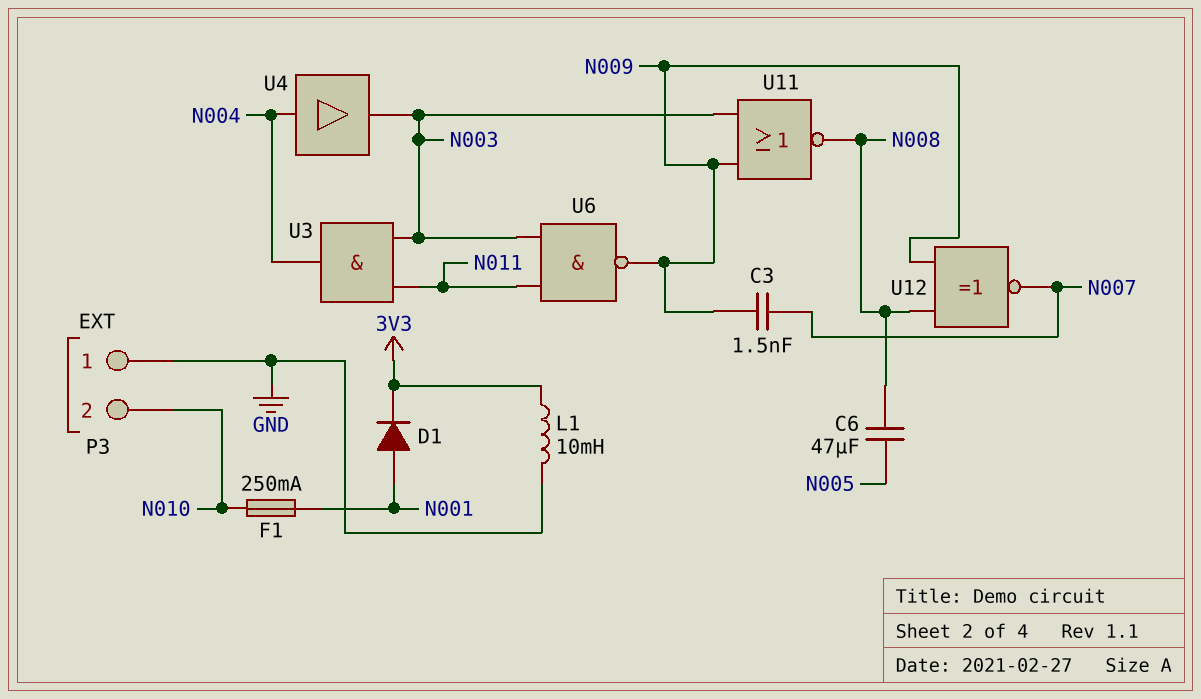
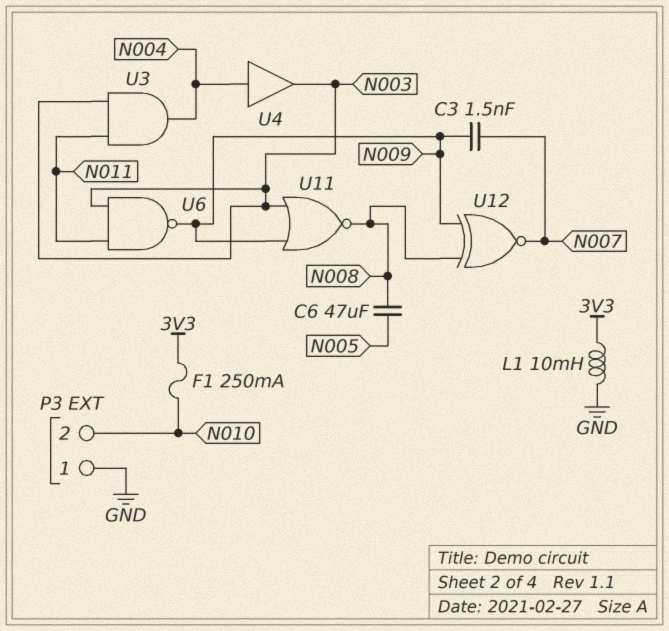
D1: diode (A N001, K 3V3) -> none
F1: 250mA (N001, N010) -> 250mA (3V3, N010)

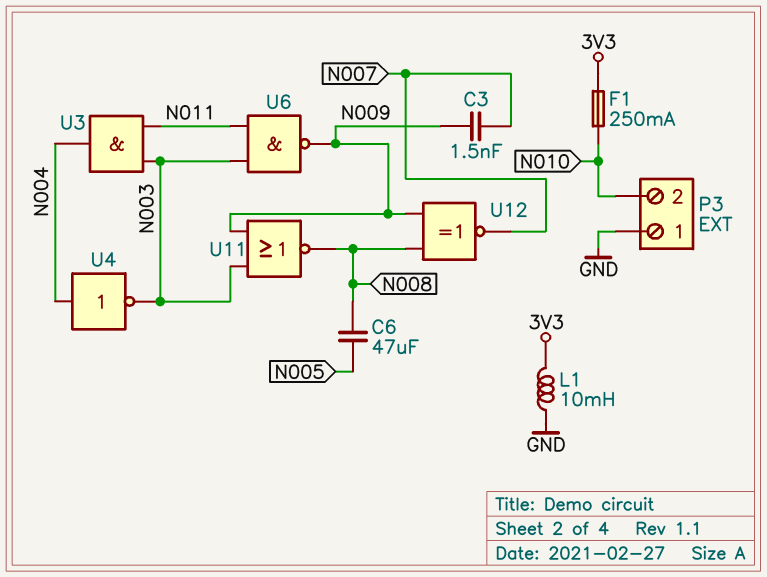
U4: buffer (in N004, out N003) -> NOT (in N004, out N003)

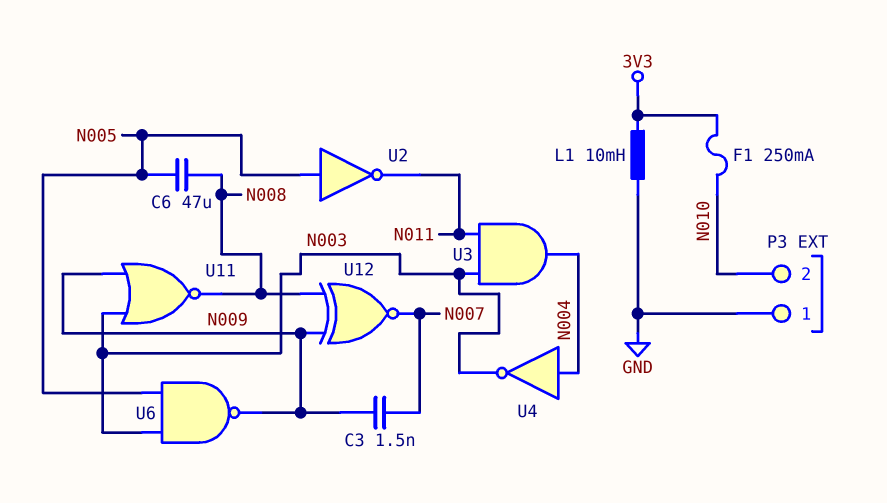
U2: none -> NOT (in N005, out N011)
U6: NAND (in N003, in N011, out N009) -> NAND (in N003, in N005, out N009)

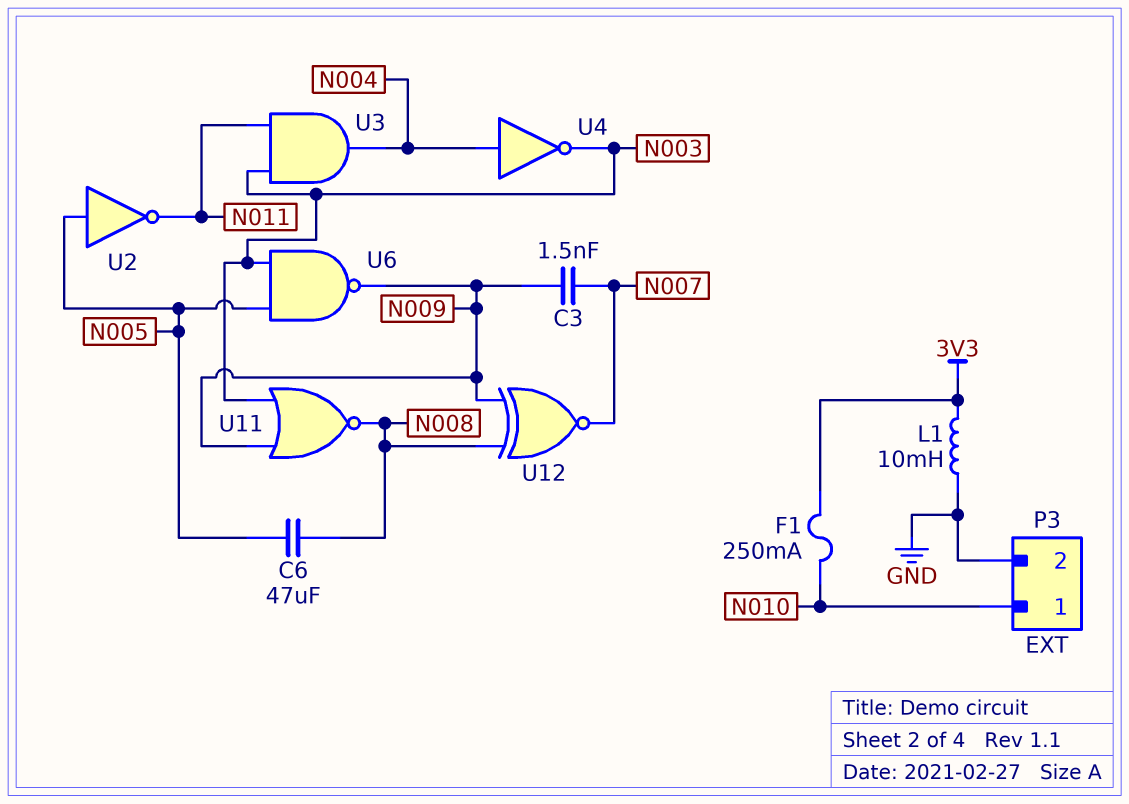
P3 pin 1: GND -> N010
P3 pin 2: N010 -> GND

